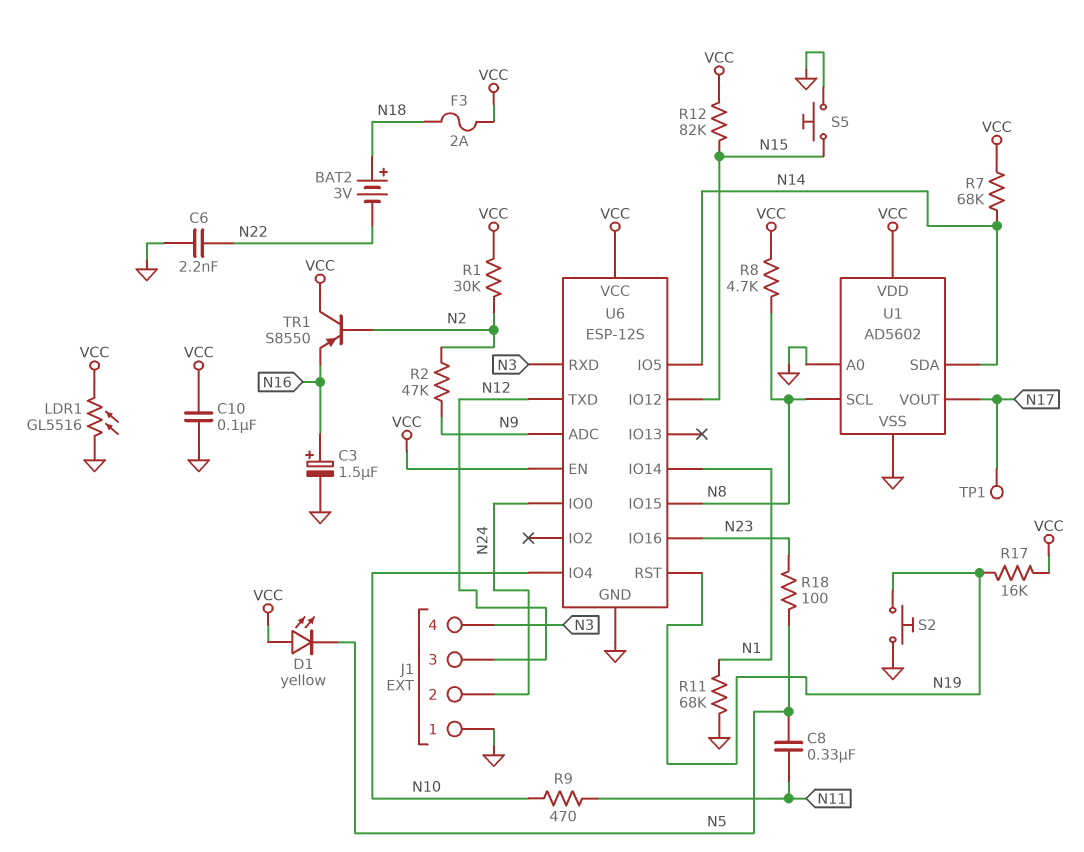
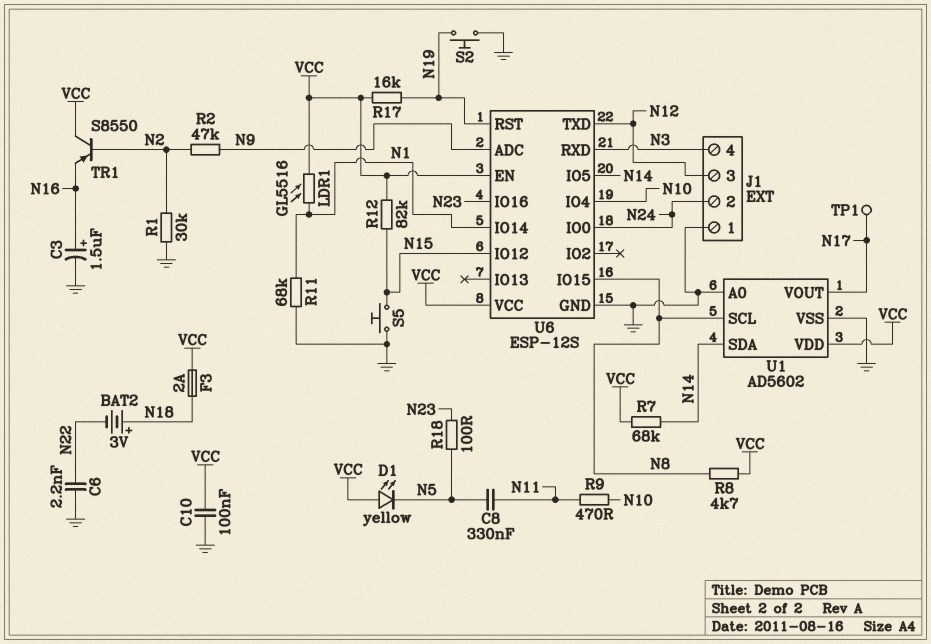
LDR1: GL5516 (GND, VCC) -> GL5516 (N1, VCC)
R1: 30k (N2, VCC) -> 30k (GND, N2)

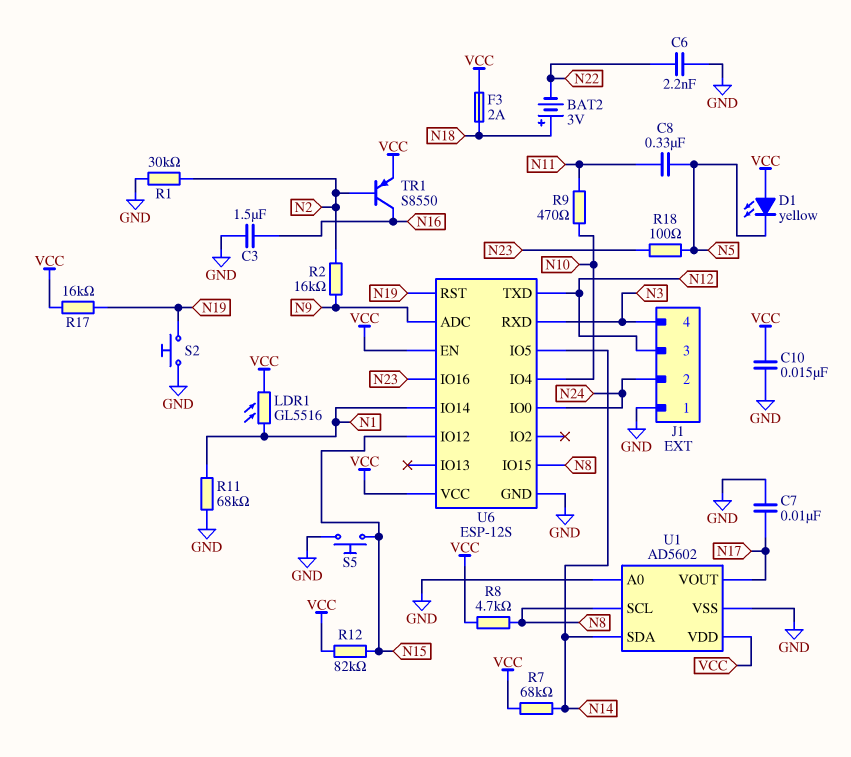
C3: 1.5uF (plus N16, minus GND) -> 1.5uF (GND, N16)
C7: none -> 10nF (GND, N17)
C10: 100nF (GND, VCC) -> 15nF (GND, VCC)
R2: 47k (N2, N9) -> 16k (N2, N9)
TP1: test point (N17) -> none
TR1: PNP S8550 (B N2, C VCC, E N16) -> PNP S8550 (B N2, C N16, E VCC)

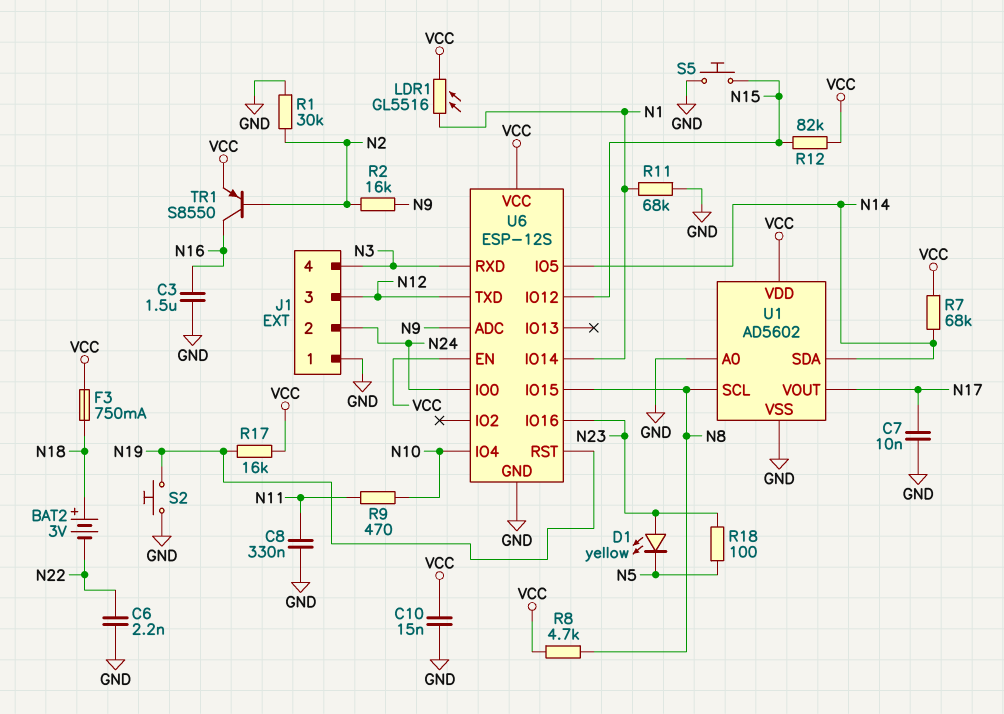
C8: 330nF (N5, N11) -> 330nF (GND, N11)
D1: LED yellow (A VCC, K N5) -> LED yellow (A N23, K N5)
F3: 2A (N18, VCC) -> 750mA (N18, VCC)

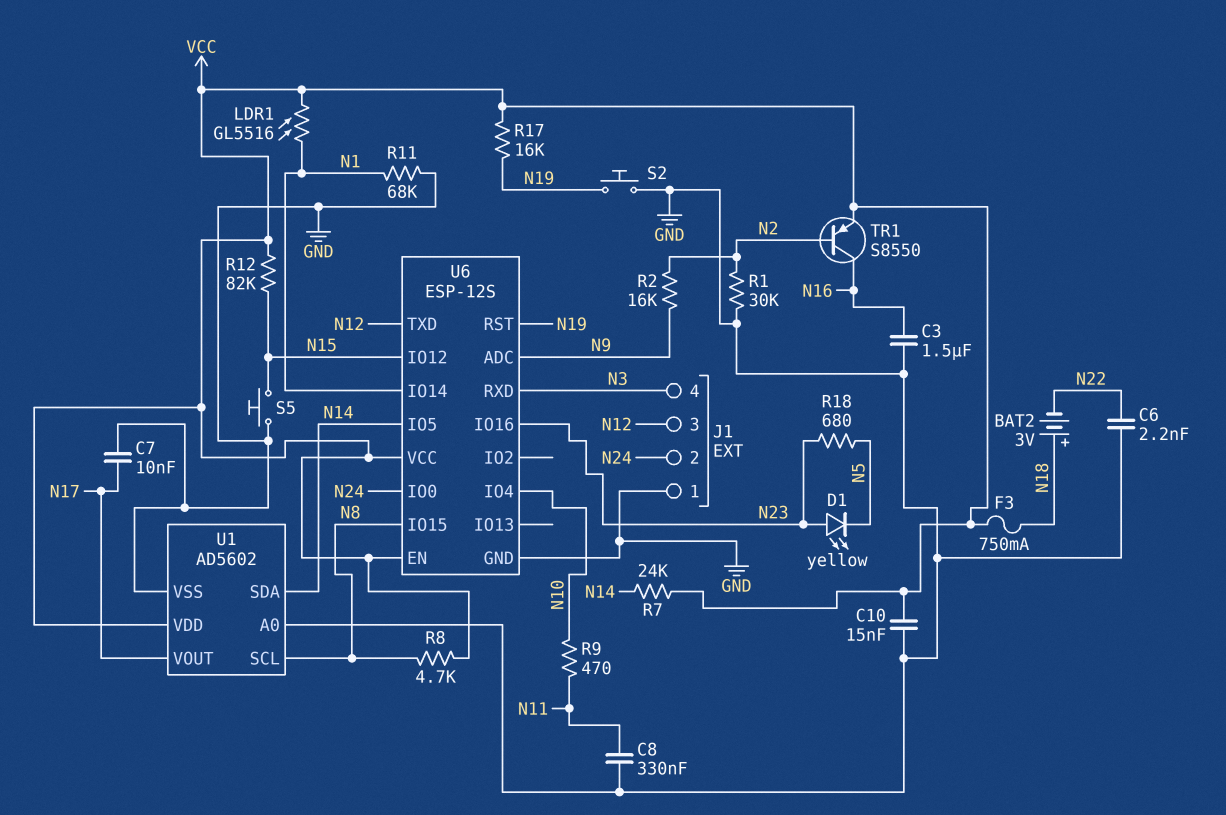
R7: 68k (N14, VCC) -> 24k (N14, VCC)
R18: 100 (N5, N23) -> 680 (N5, N23)

